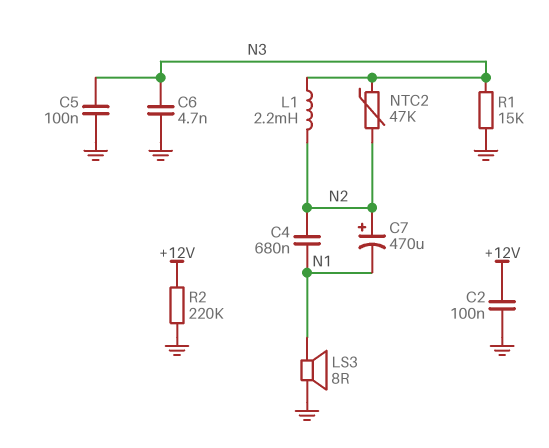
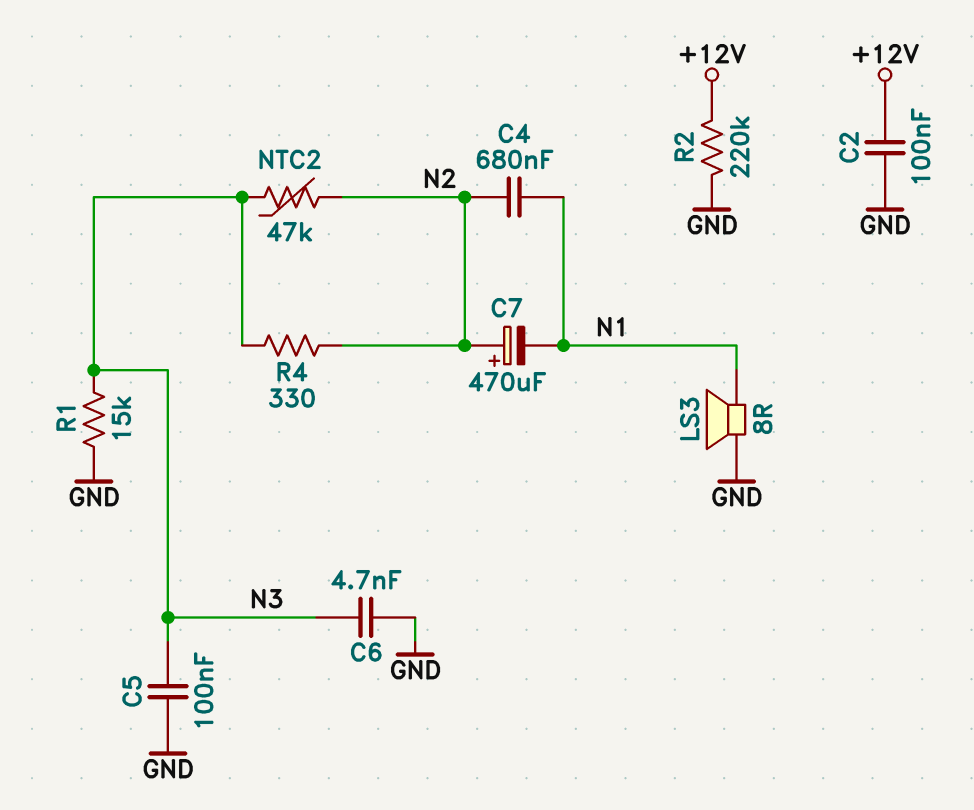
L1: 2.2mH (N2, N3) -> none
R4: none -> 330 (N2, N3)

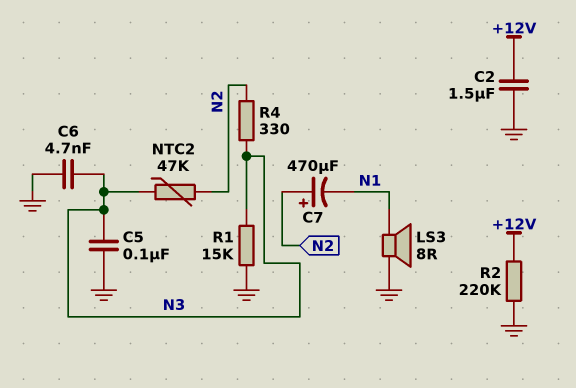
C2: 100nF (+12V, GND) -> 1.5uF (+12V, GND)
C4: 680nF (N1, N2) -> none

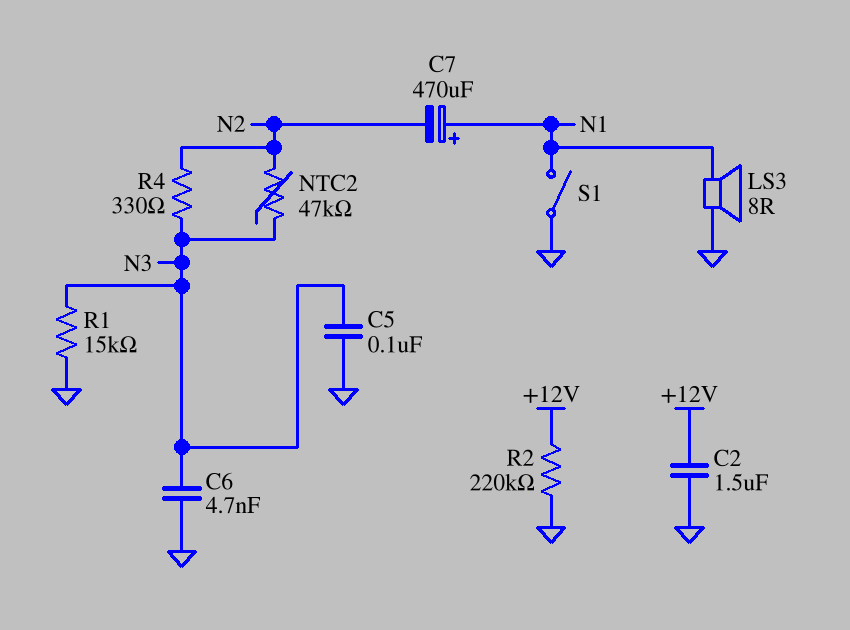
C7: 470uF (plus N2, minus N1) -> 470uF (plus N1, minus N2)
S1: none -> switch (GND, N1)

